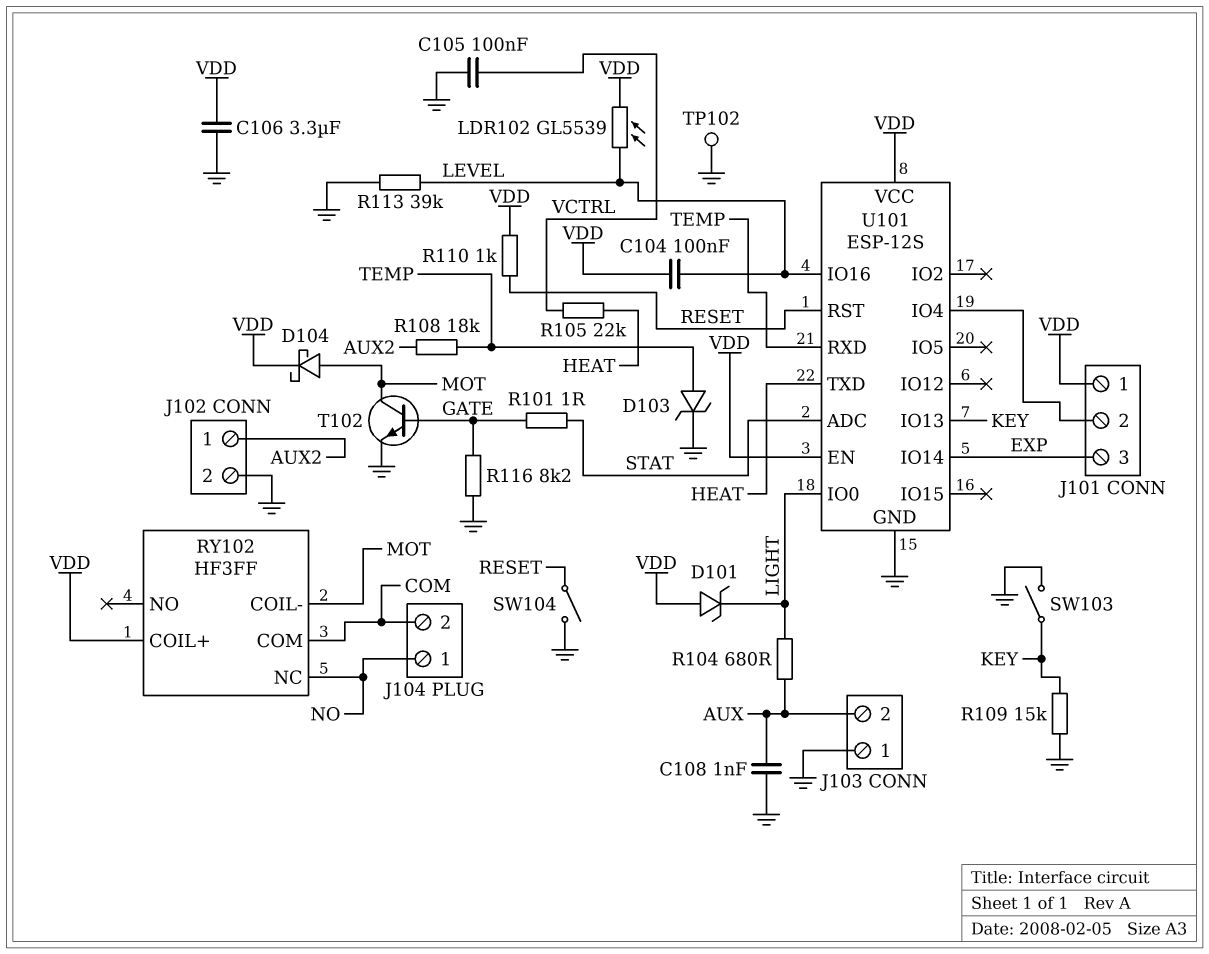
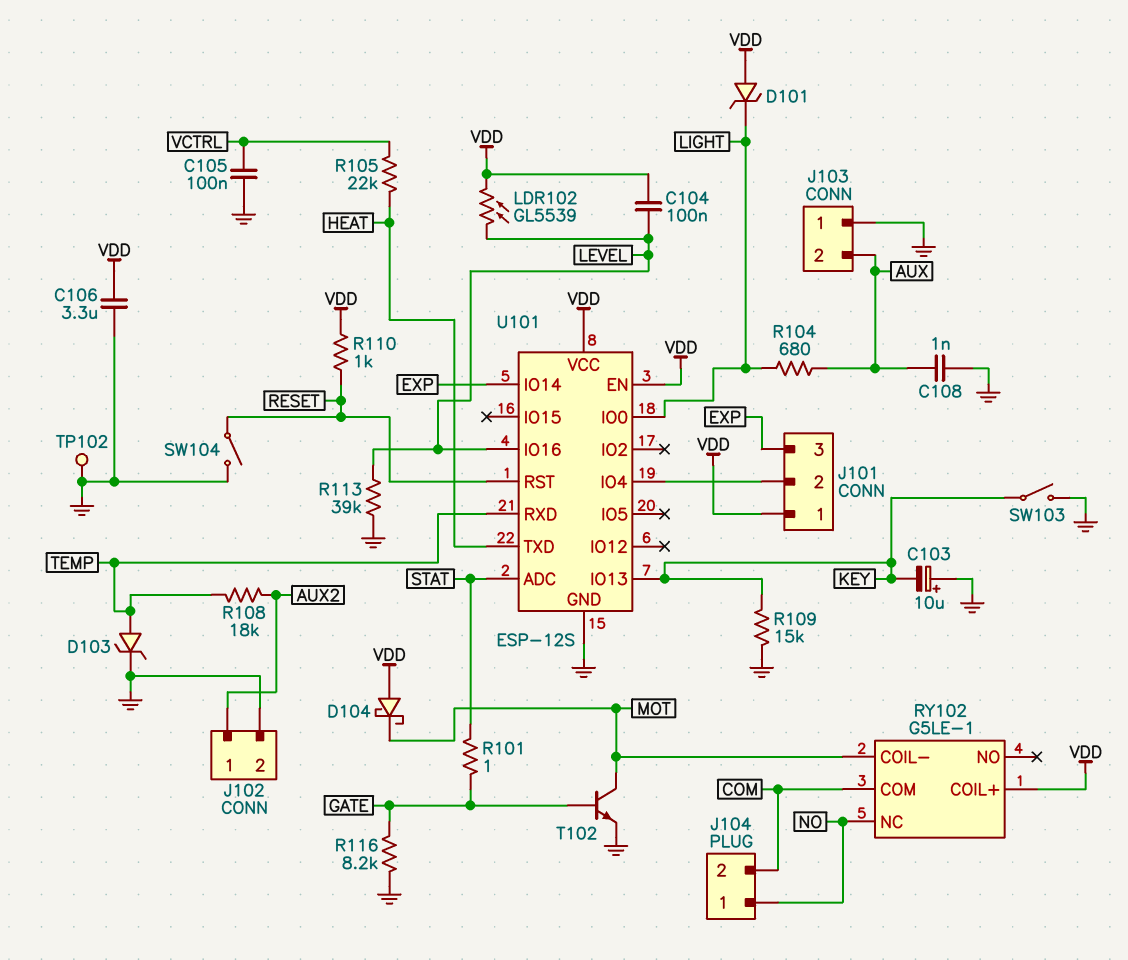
C103: none -> 10uF (plus GND, minus KEY)
D104: schottky (A MOT, K VDD) -> schottky (A VDD, K MOT)
RY102: HF3FF -> G5LE-1

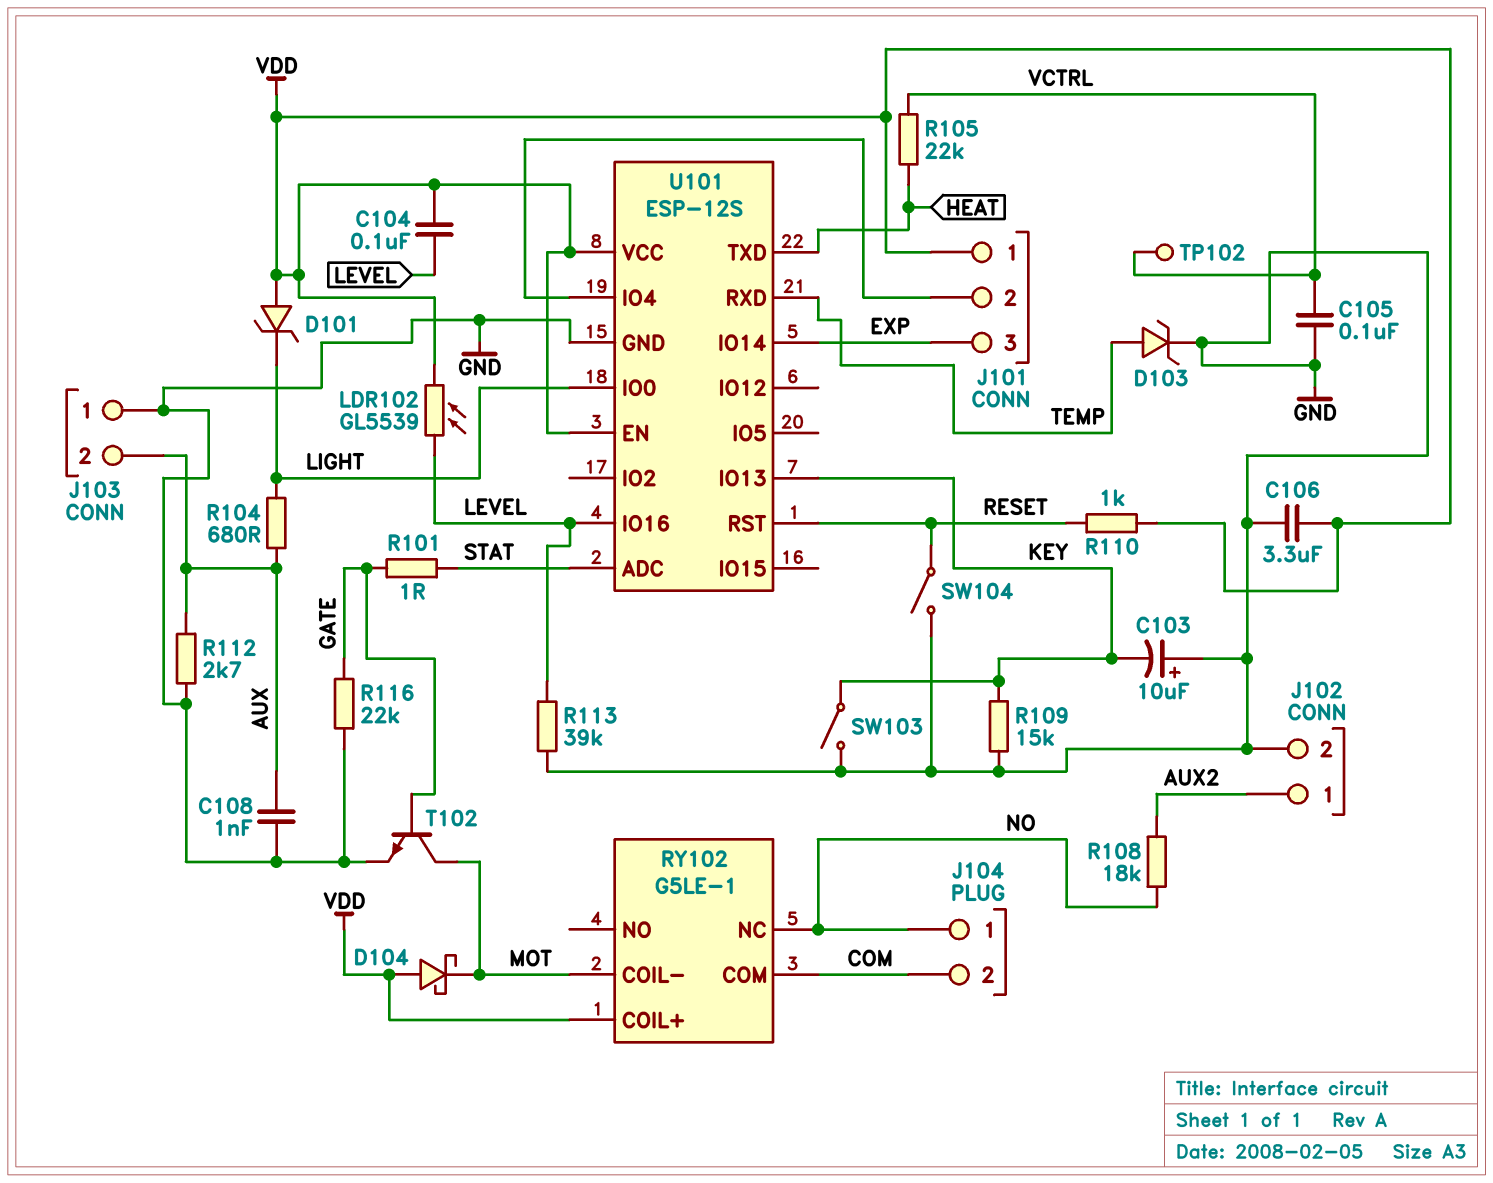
R108: 18k (AUX2, TEMP) -> 18k (AUX2, NO)
R112: none -> 2.7k (AUX, GND)
R116: 8.2k (GATE, GND) -> 22k (GATE, GND)
TP102: test point (GND) -> test point (VCTRL)

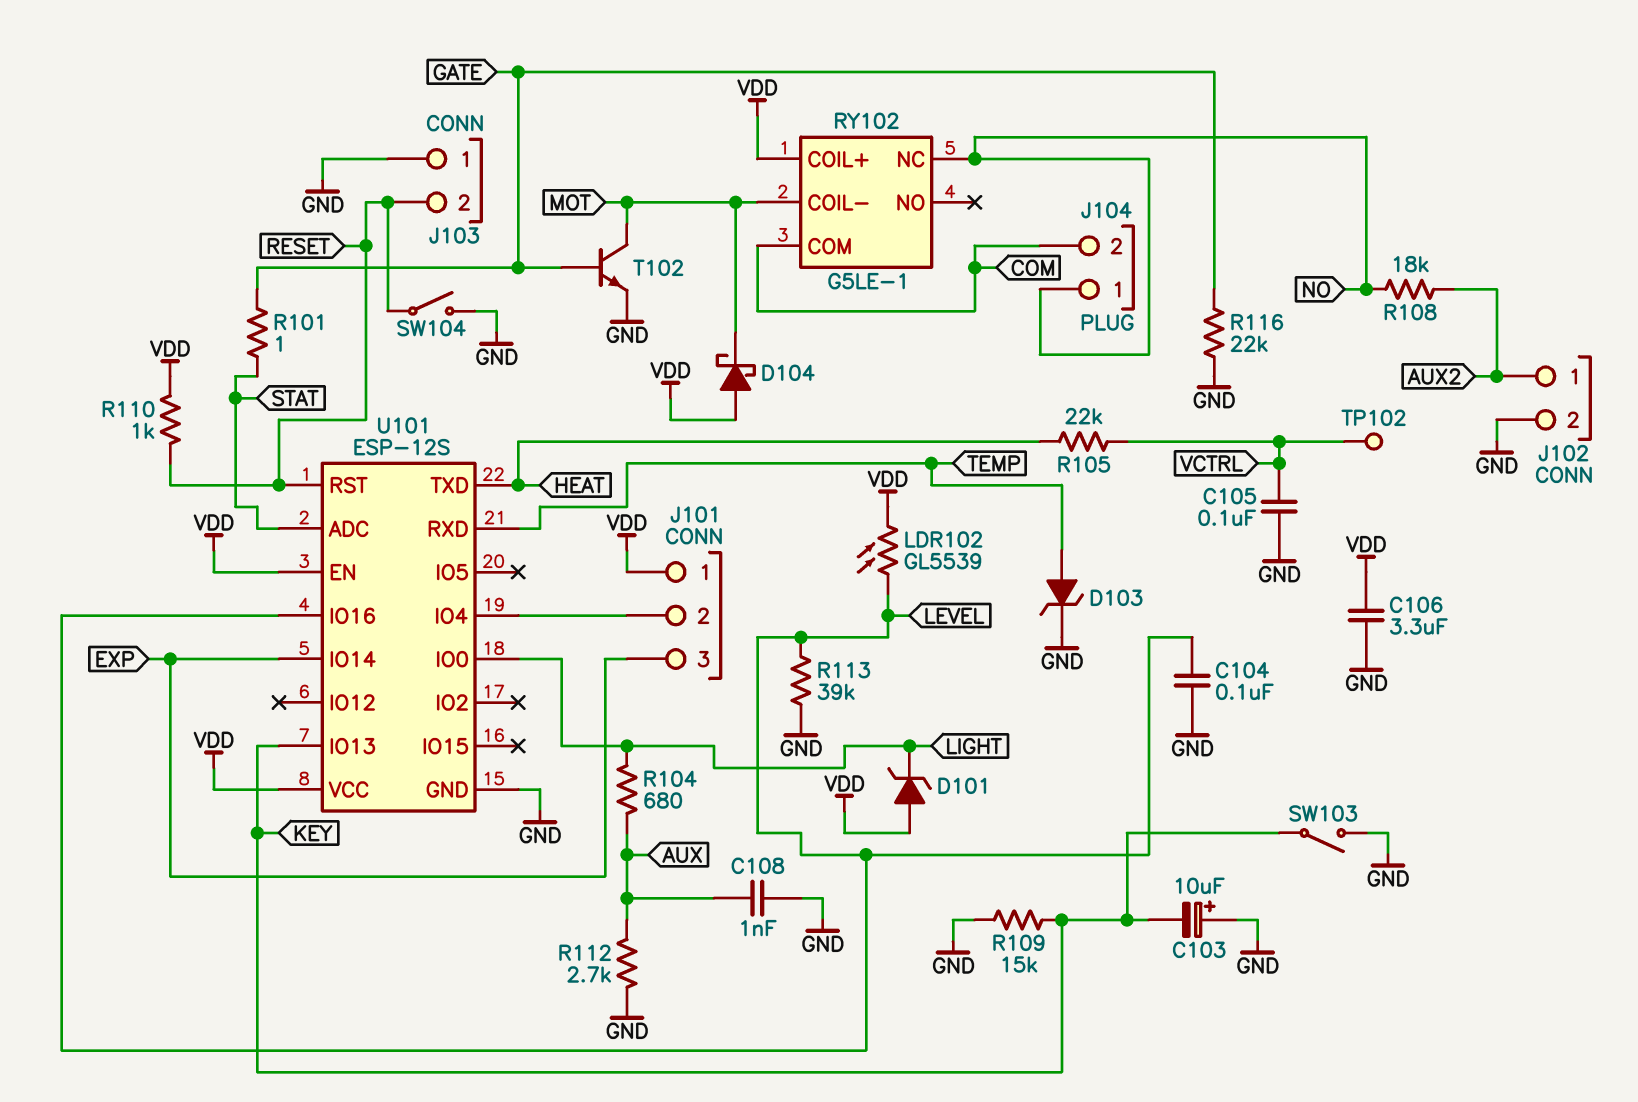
C104: 100nF (LEVEL, VDD) -> 100nF (GND, LEVEL)
J103 pin 2: AUX -> RESET

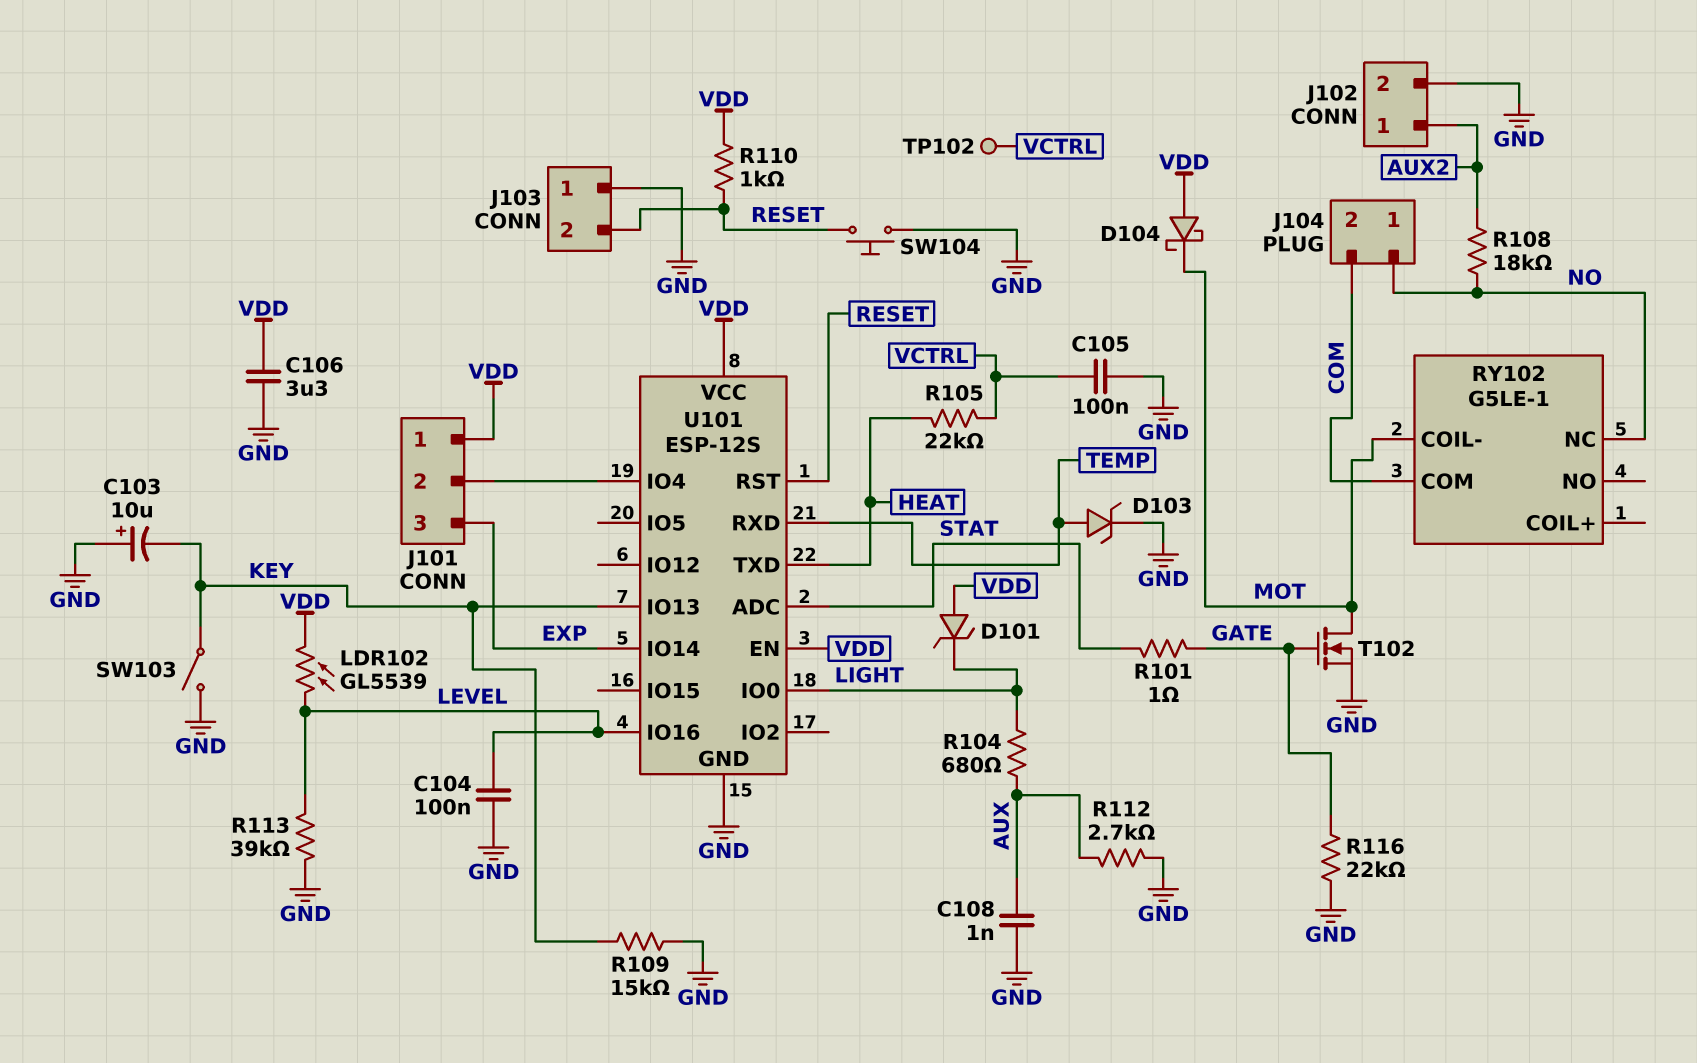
RY102 pin COIL+: VDD -> none
SW104: switch (GND, RESET) -> button (GND, RESET)
T102: NPN (B GATE, C MOT, E GND) -> NMOS (G GATE, D MOT, S GND)

